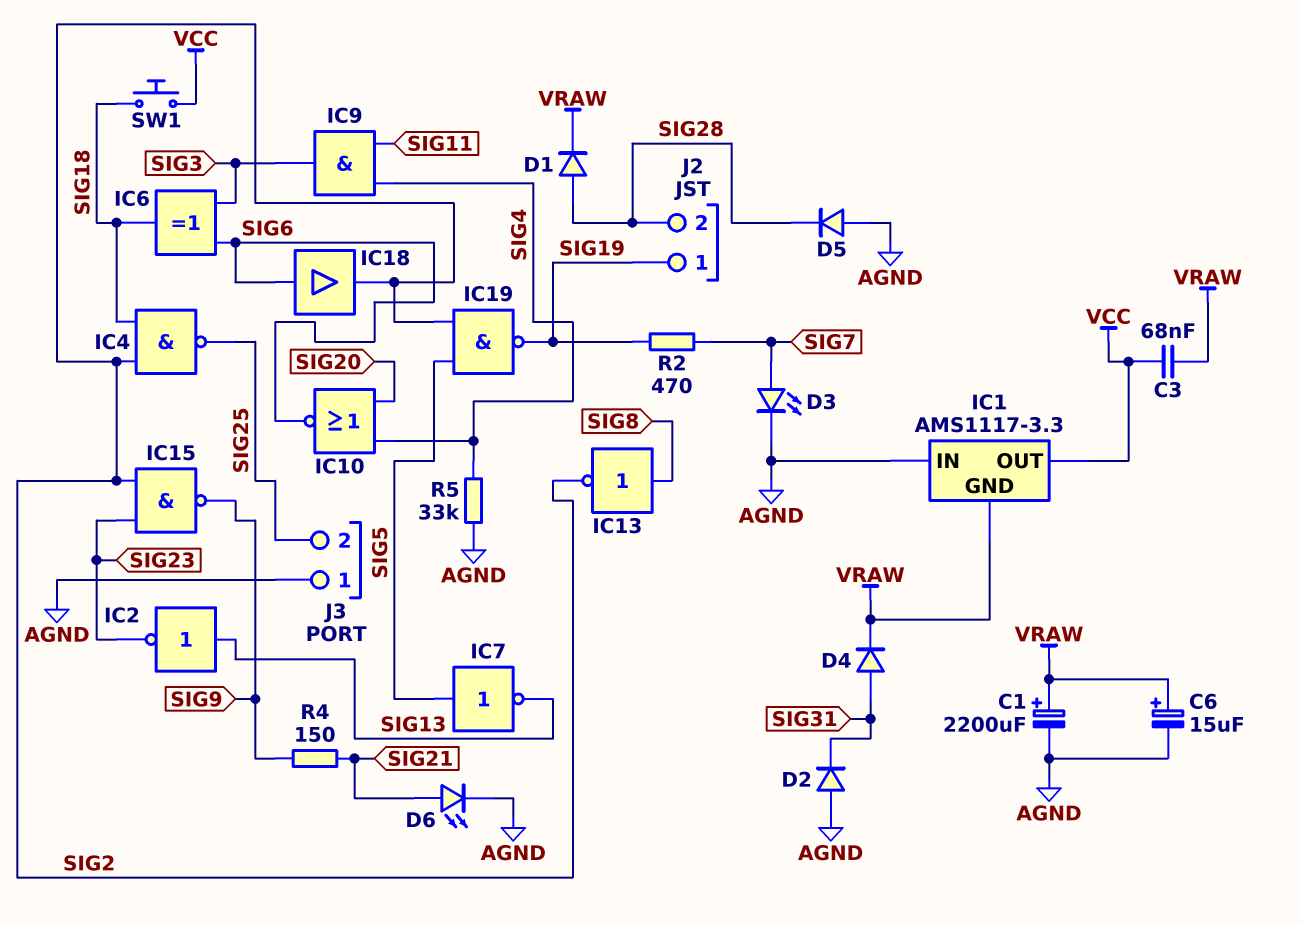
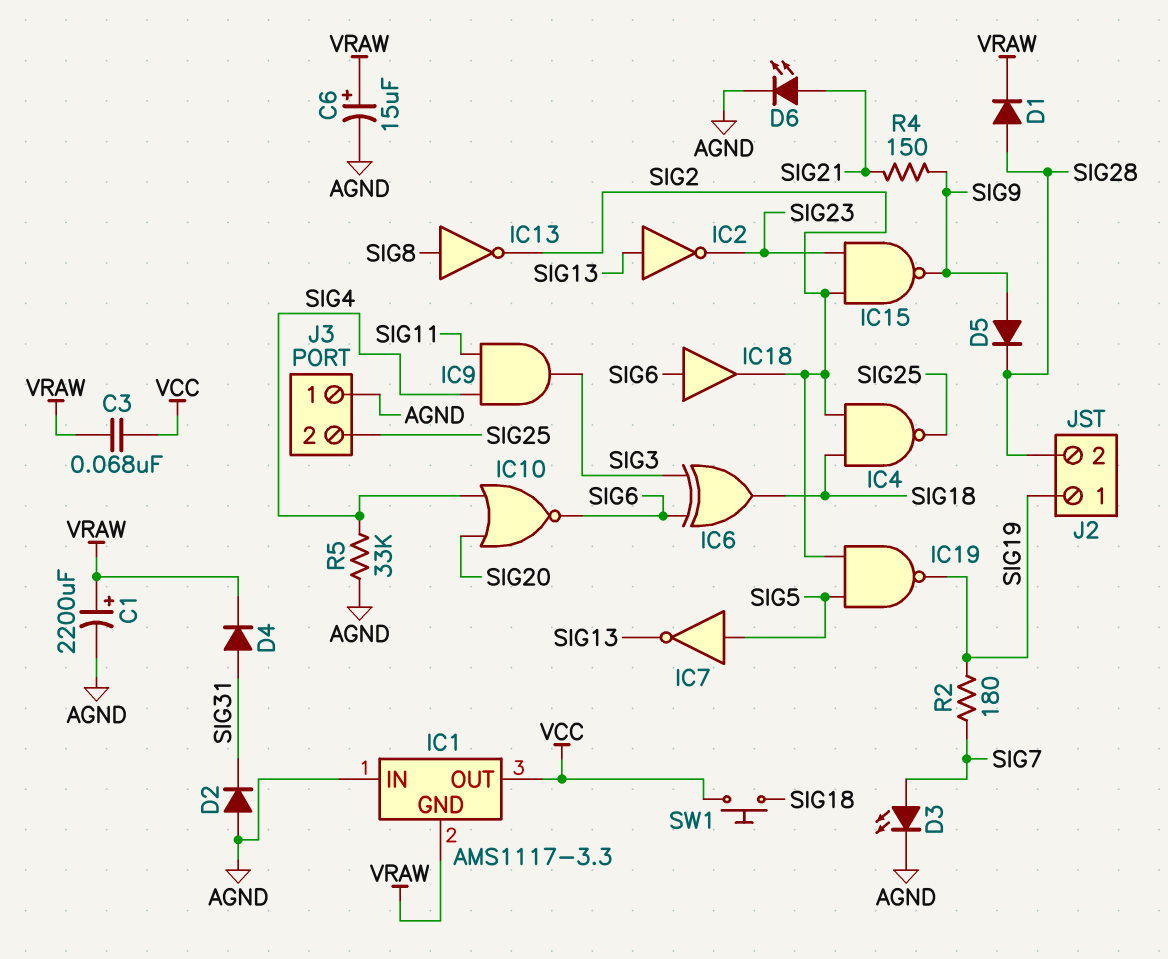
D5: diode (A AGND, K SIG28) -> diode (A SIG9, K SIG28)
R2: 470 (SIG7, SIG19) -> 180 (SIG7, SIG19)

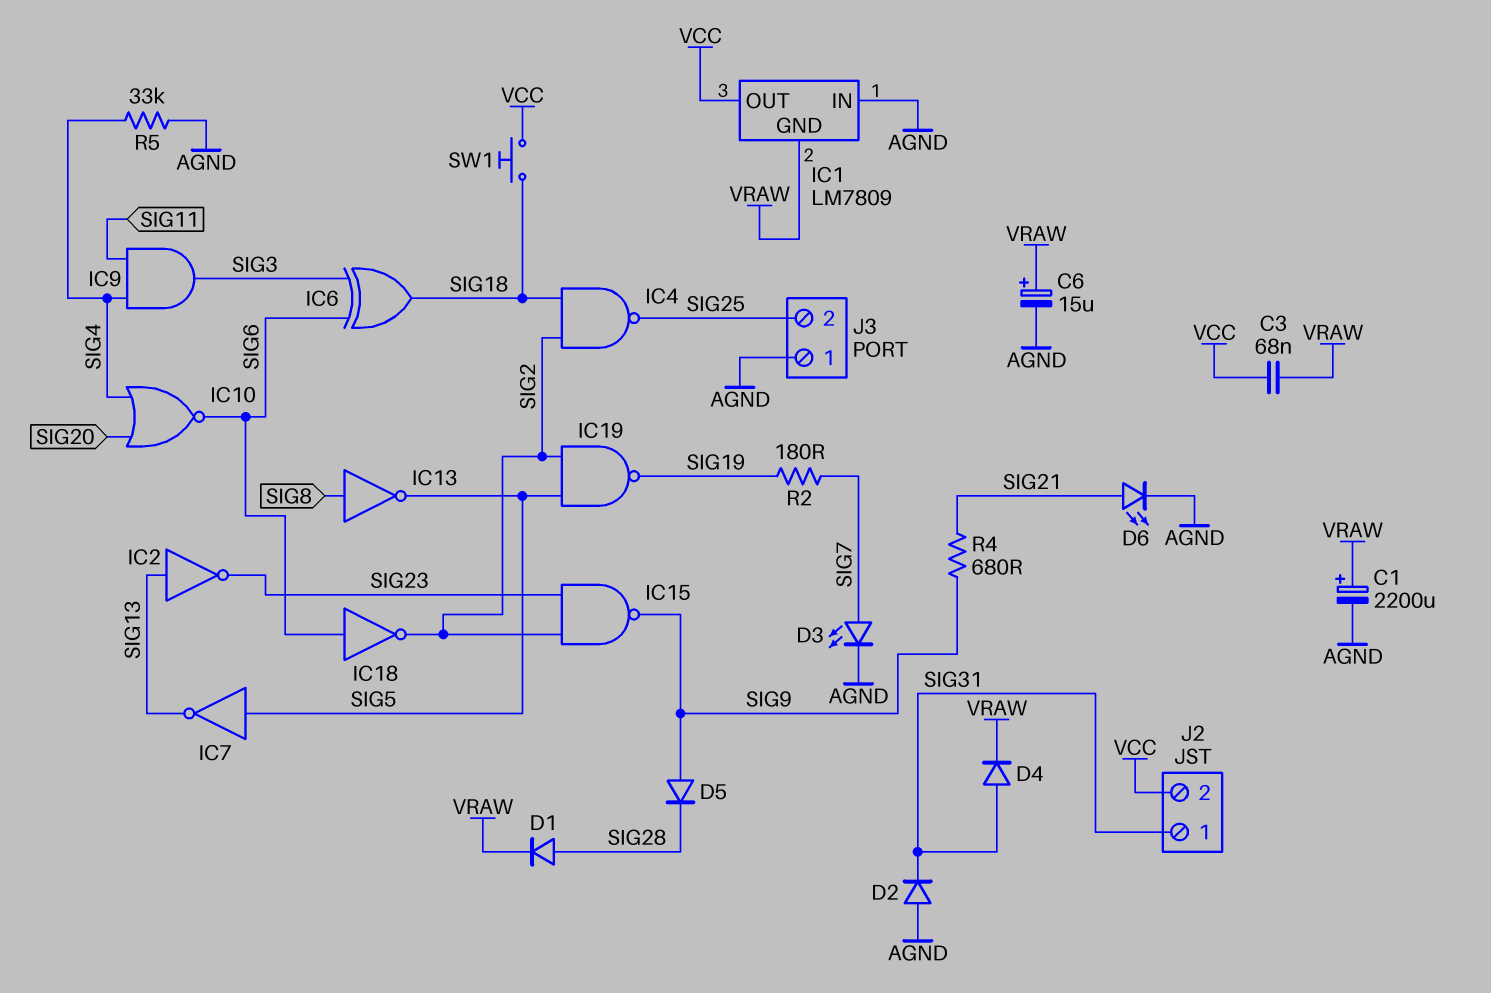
IC1: AMS1117-3.3 -> LM7809
IC13: NOT (in SIG8, out SIG2) -> NOT (in SIG8, out SIG5)
IC18: buffer (in SIG6, out SIG2) -> NOT (in SIG6, out SIG2)
J2 pin 1: SIG19 -> SIG31
J2 pin 2: SIG28 -> VCC
R4: 150 (SIG9, SIG21) -> 680 (SIG9, SIG21)

